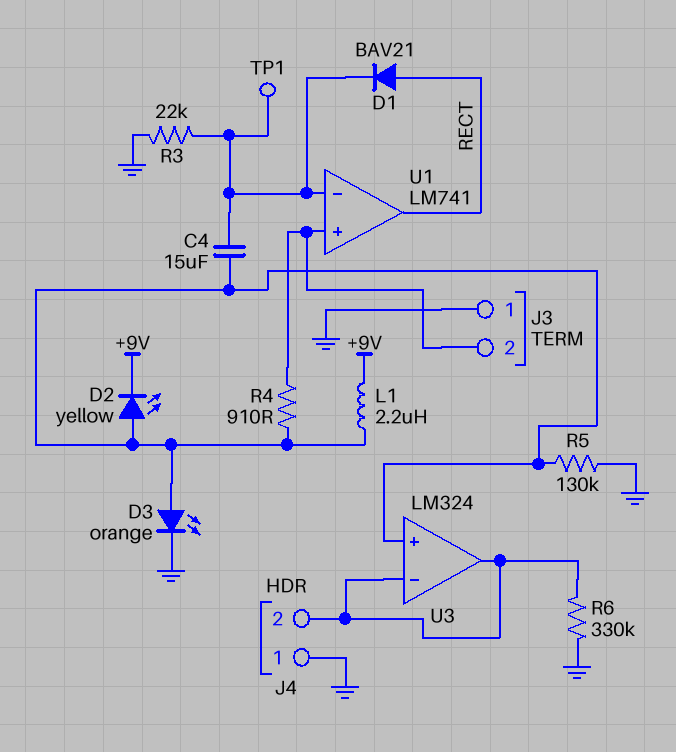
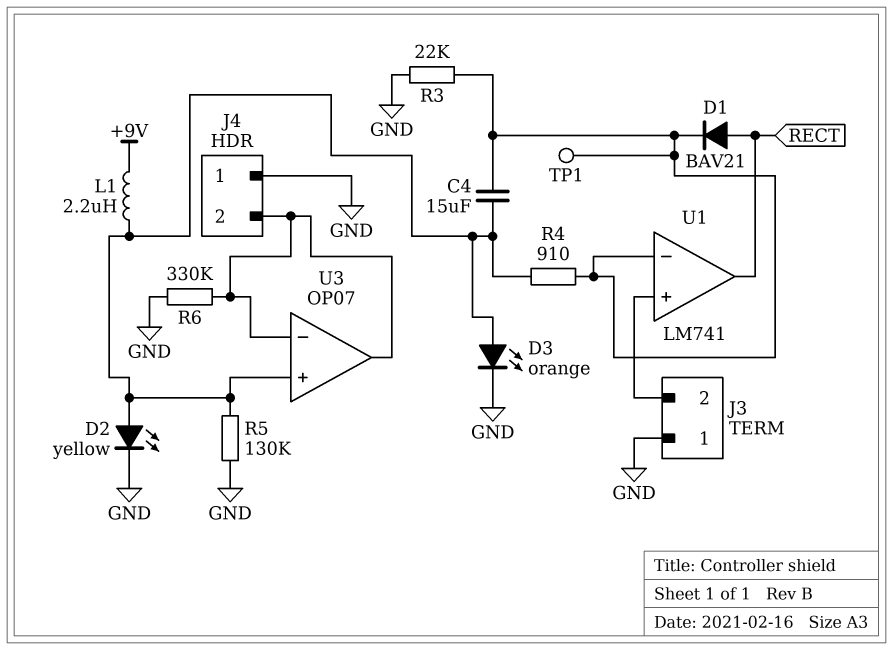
D2: LED yellow (A U3/in+, K +9V) -> LED yellow (A U3/in+, K GND)
R4: 910 (J3/2, U3/in+) -> 910 (U1/in-, U3/in+)
U3: LM324 -> OP07

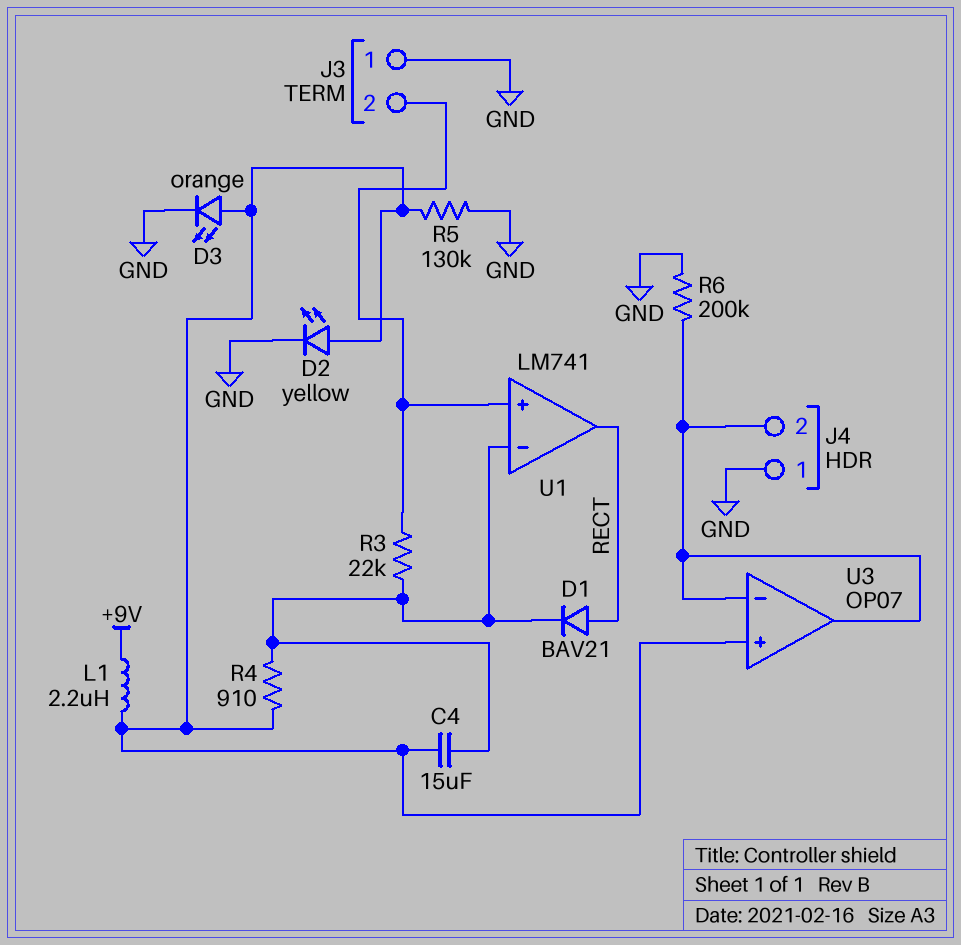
R3: 22k (GND, U1/in-) -> 22k (J3/2, U1/in-)
R6: 330k (GND, J4/2) -> 200k (GND, J4/2)
TP1: test point (U1/in-) -> none

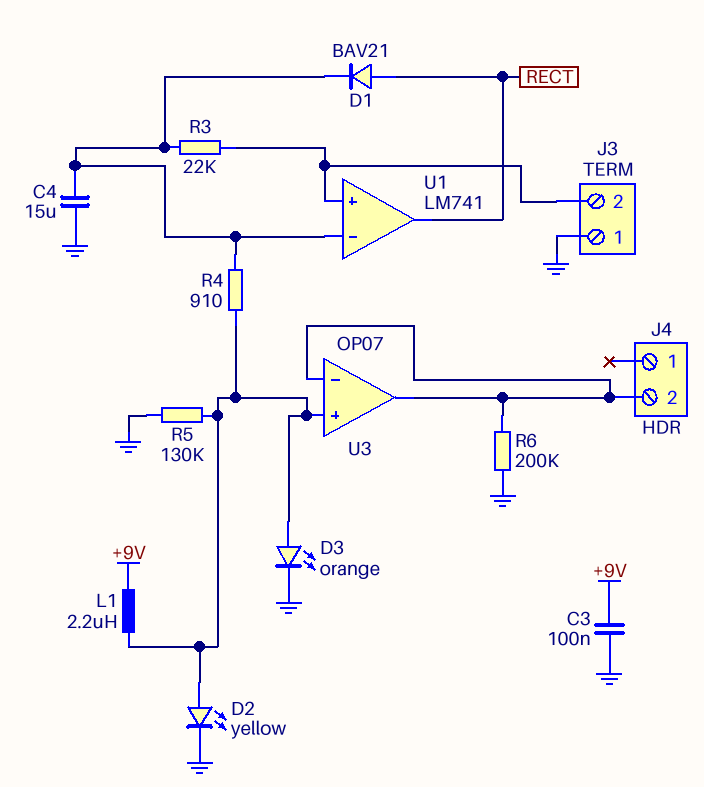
C3: none -> 100nF (+9V, GND)
C4: 15uF (U1/in-, U3/in+) -> 15uF (GND, U1/in-)
J4 pin 1: GND -> none

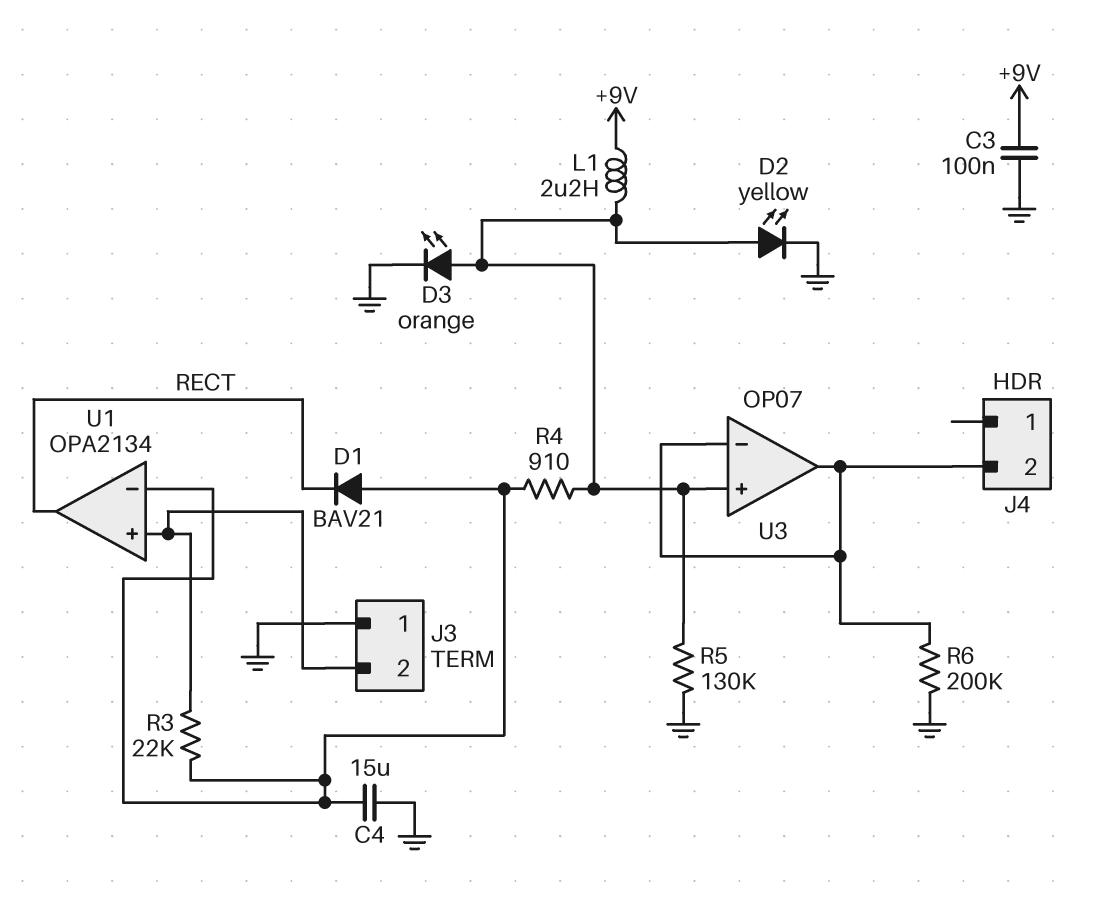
D1: diode BAV21 (A RECT, K U1/in-) -> diode BAV21 (A U1/in-, K RECT)
U1: LM741 -> OPA2134

